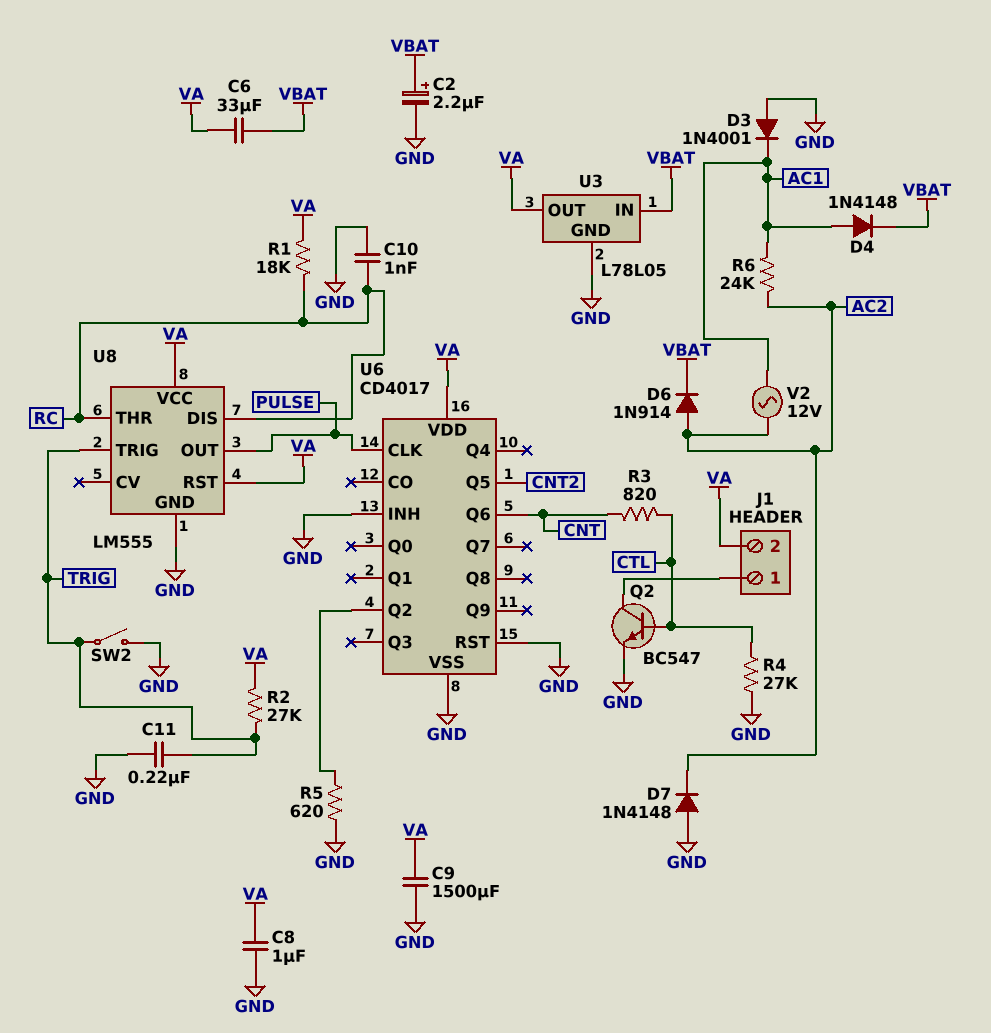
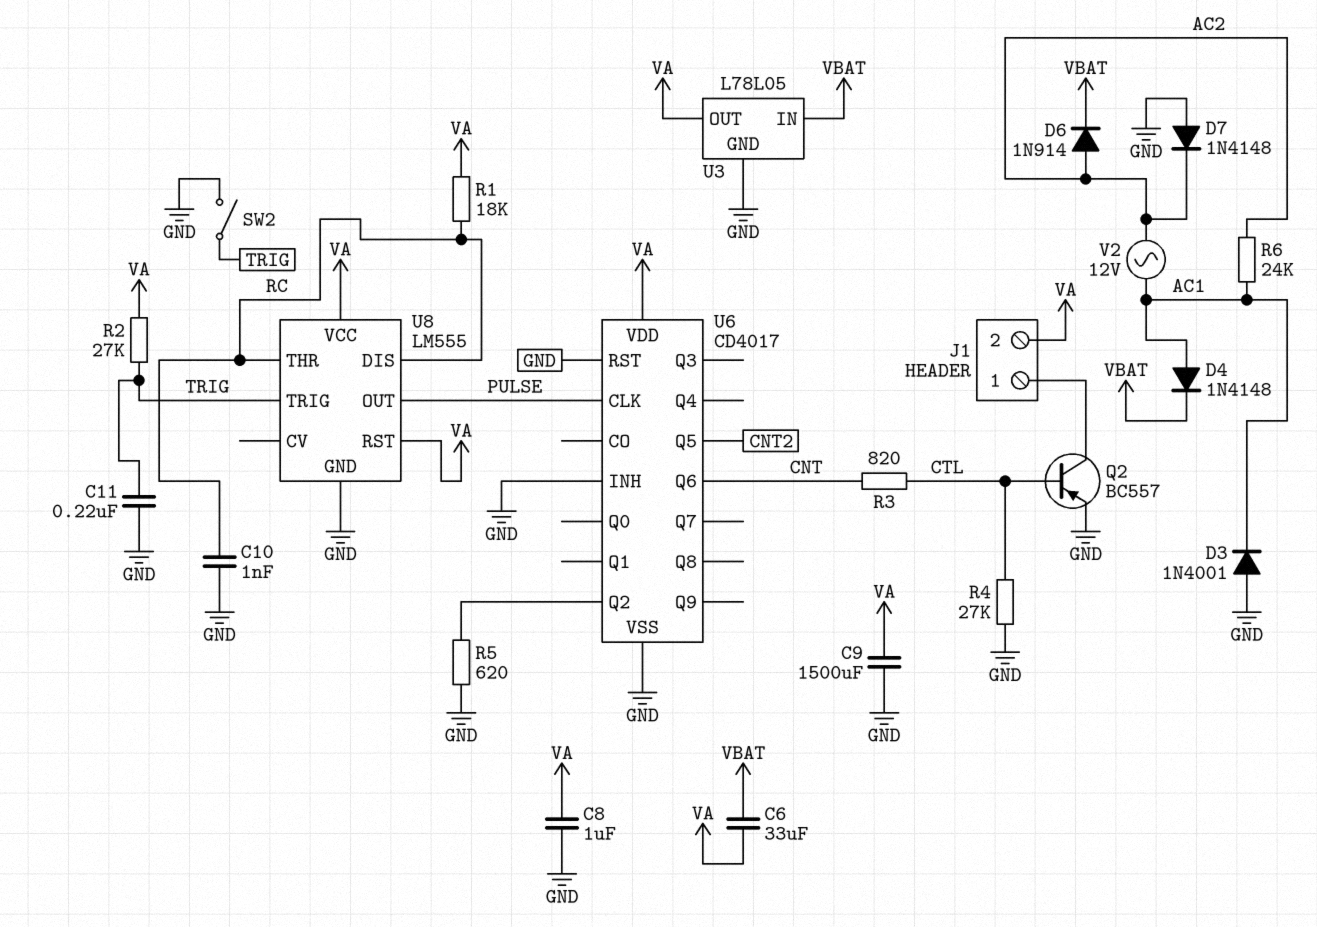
C2: 2.2uF (plus VBAT, minus GND) -> none
Q2: NPN BC547 (B CTL, C J1/1, E GND) -> PNP BC557 (B CTL, C J1/1, E GND)

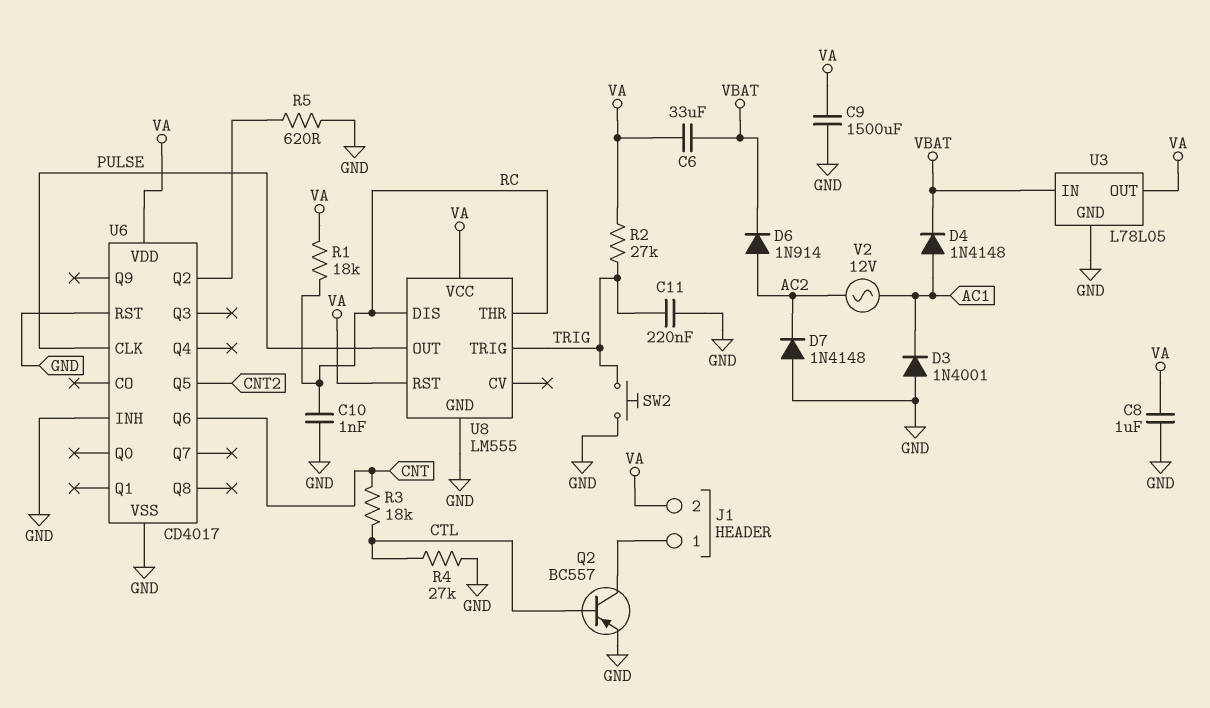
R3: 820 (CNT, CTL) -> 18k (CNT, CTL)
R6: 24k (AC1, AC2) -> none
SW2: switch (GND, TRIG) -> button (GND, TRIG)

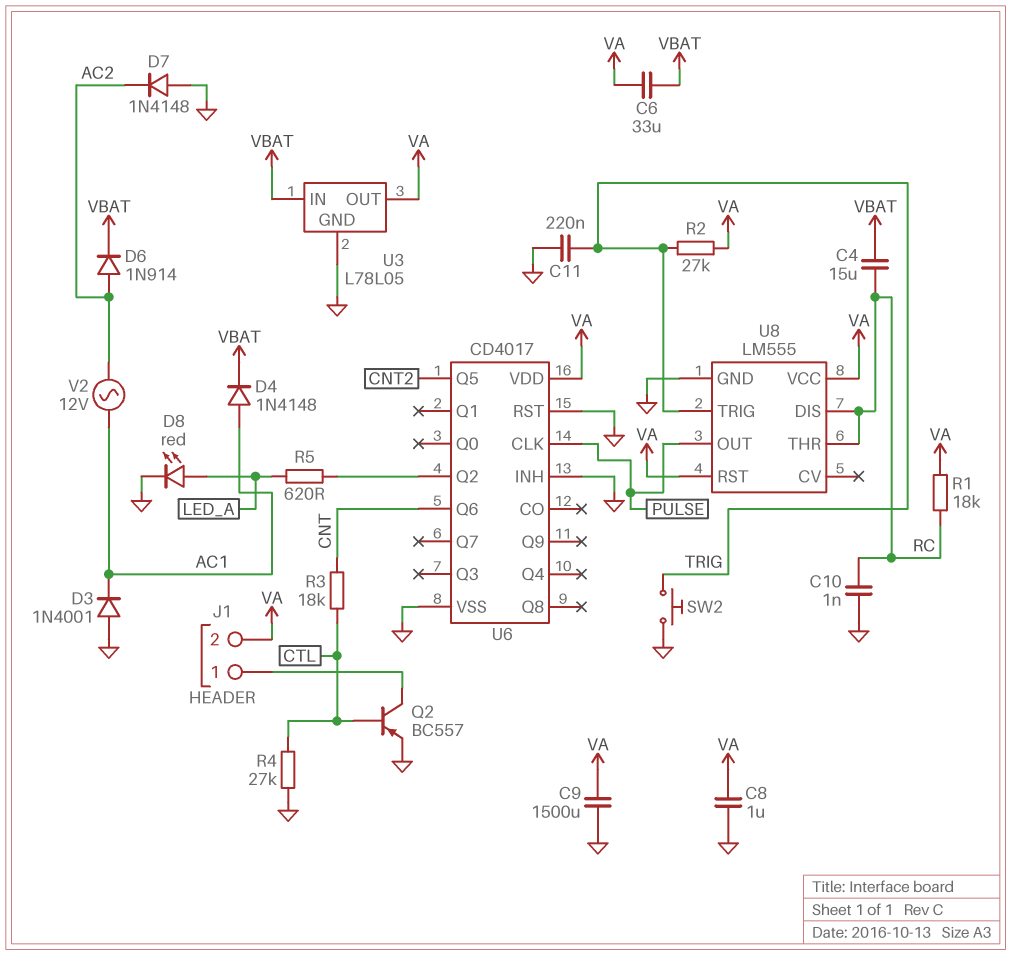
C4: none -> 15uF (RC, VBAT)
D8: none -> LED red (A LED_A, K GND)
R5: 620 (GND, U6/Q2) -> 620 (LED_A, U6/Q2)

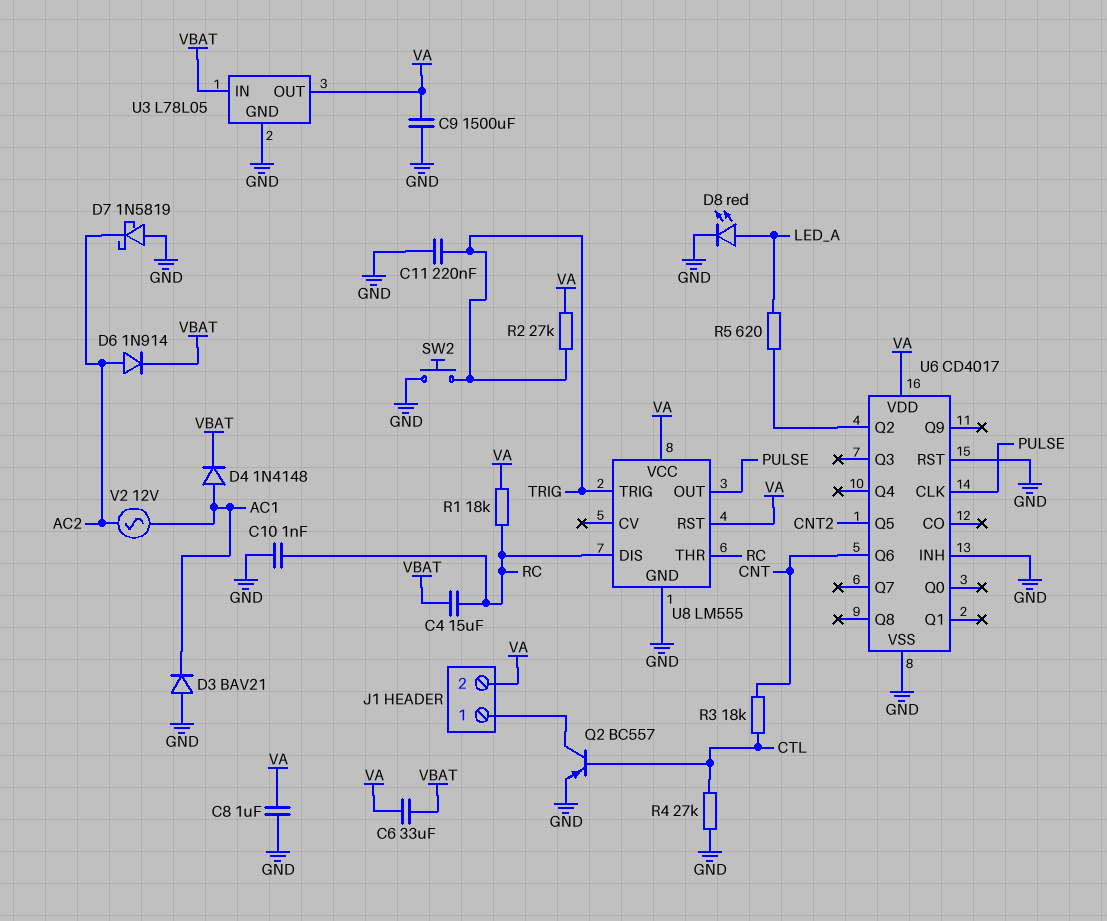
D3: diode 1N4001 (A GND, K AC1) -> diode BAV21 (A GND, K AC1)
D7: diode 1N4148 (A GND, K AC2) -> schottky 1N5819 (A GND, K AC2)

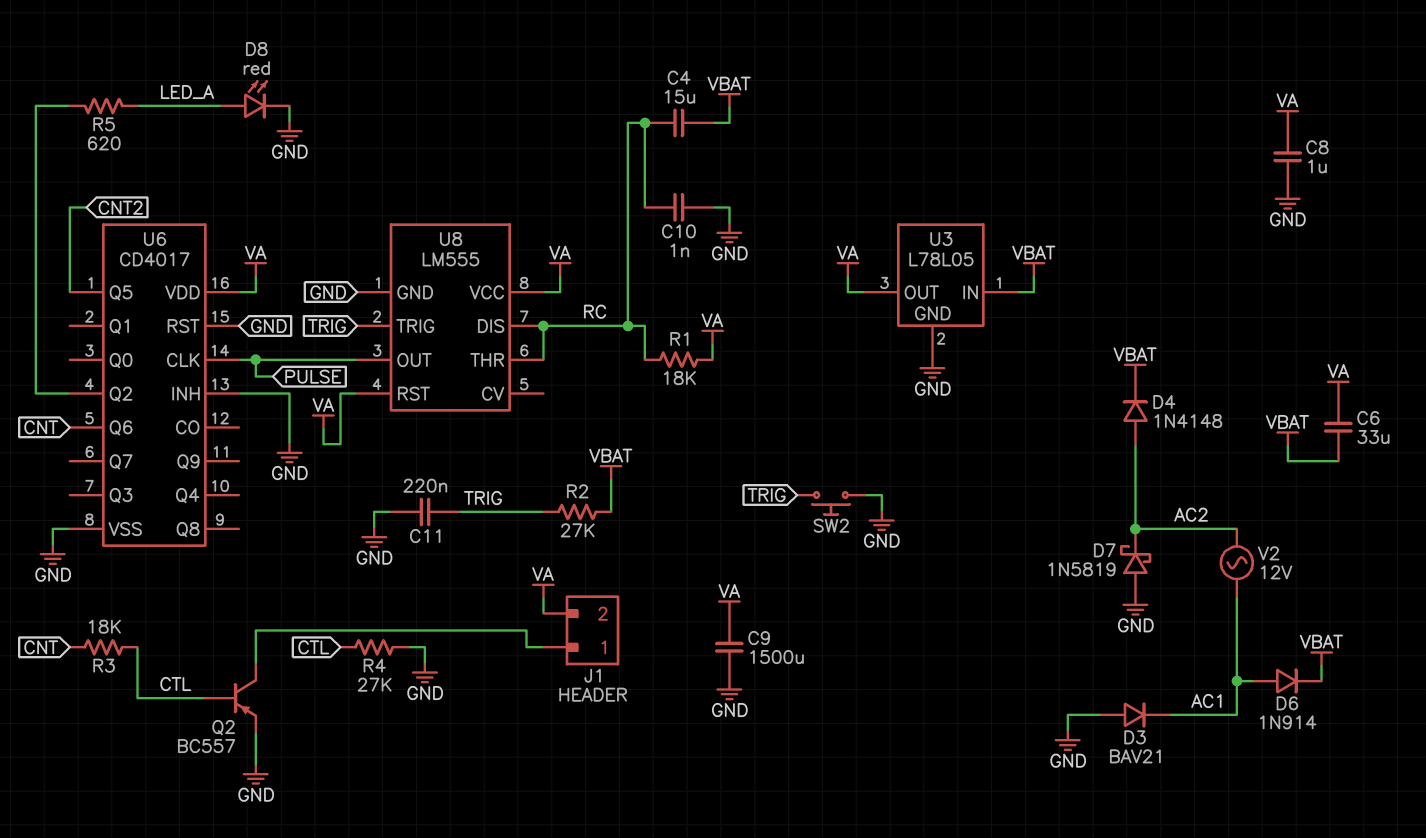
D4: diode 1N4148 (A AC1, K VBAT) -> diode 1N4148 (A AC2, K VBAT)
D6: diode 1N914 (A AC2, K VBAT) -> diode 1N914 (A AC1, K VBAT)
R2: 27k (TRIG, VA) -> 27k (TRIG, VBAT)

